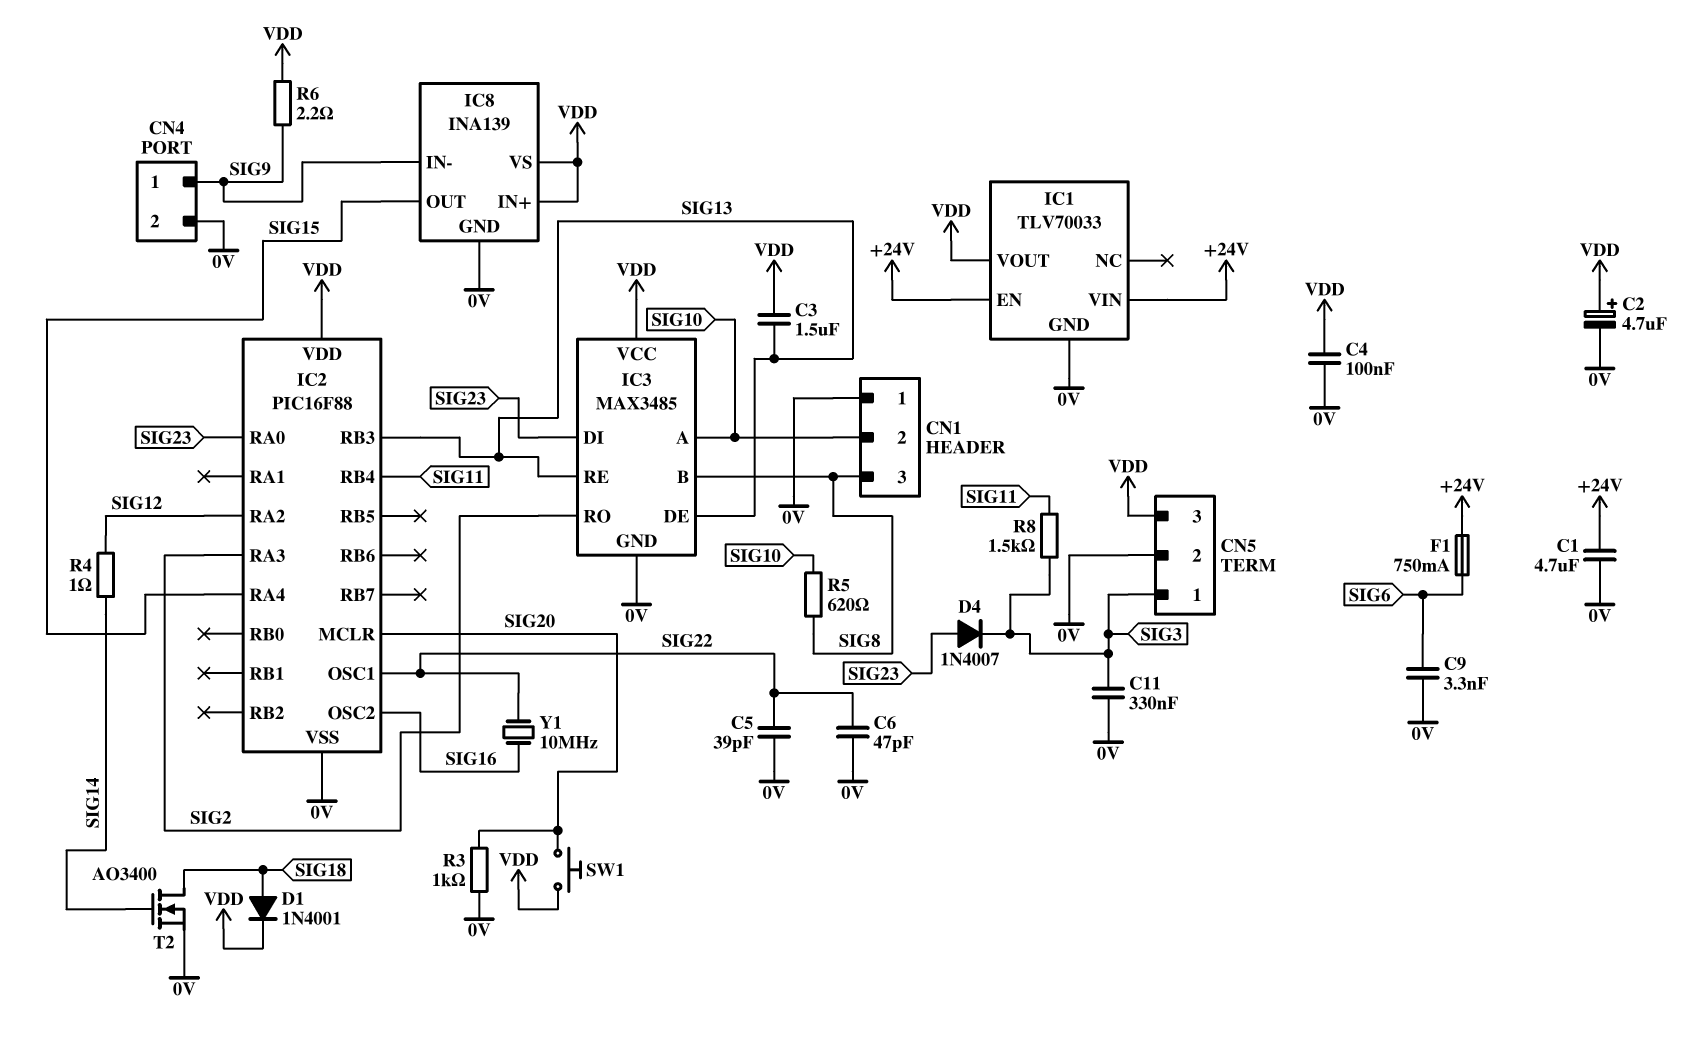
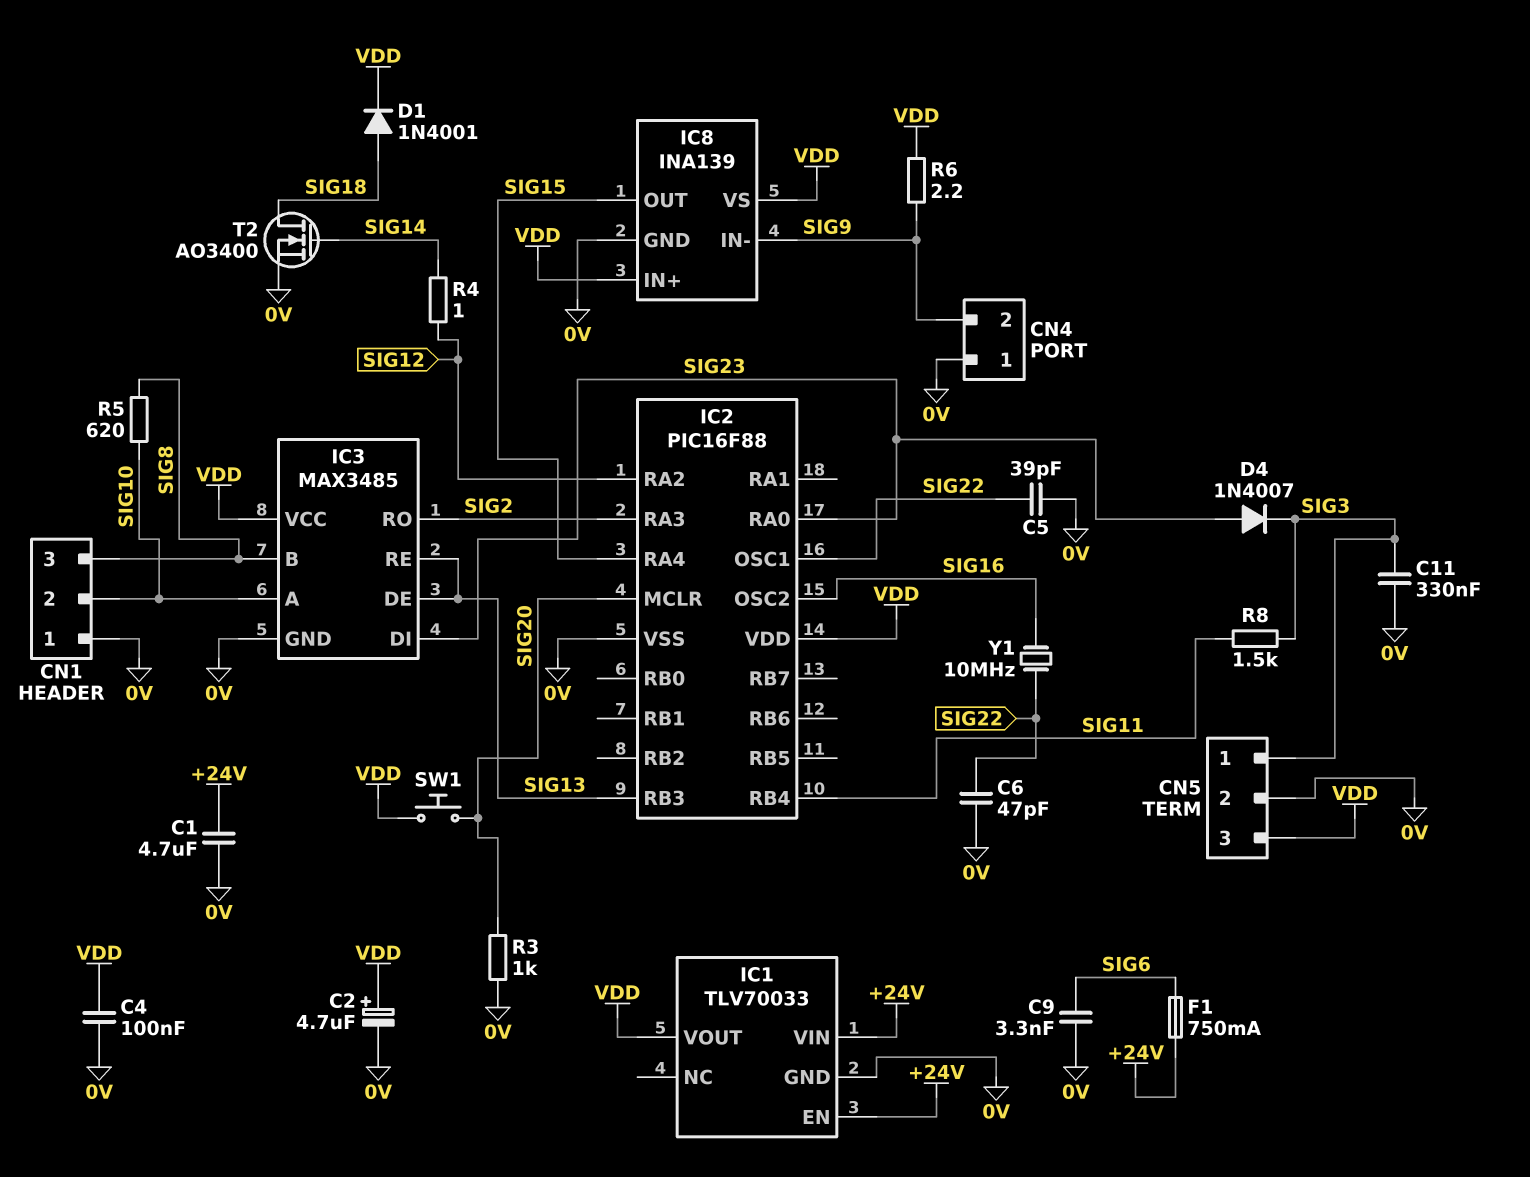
C3: 1.5uF (SIG13, VDD) -> none
CN4 pin 1: SIG9 -> 0V
CN4 pin 2: 0V -> SIG9

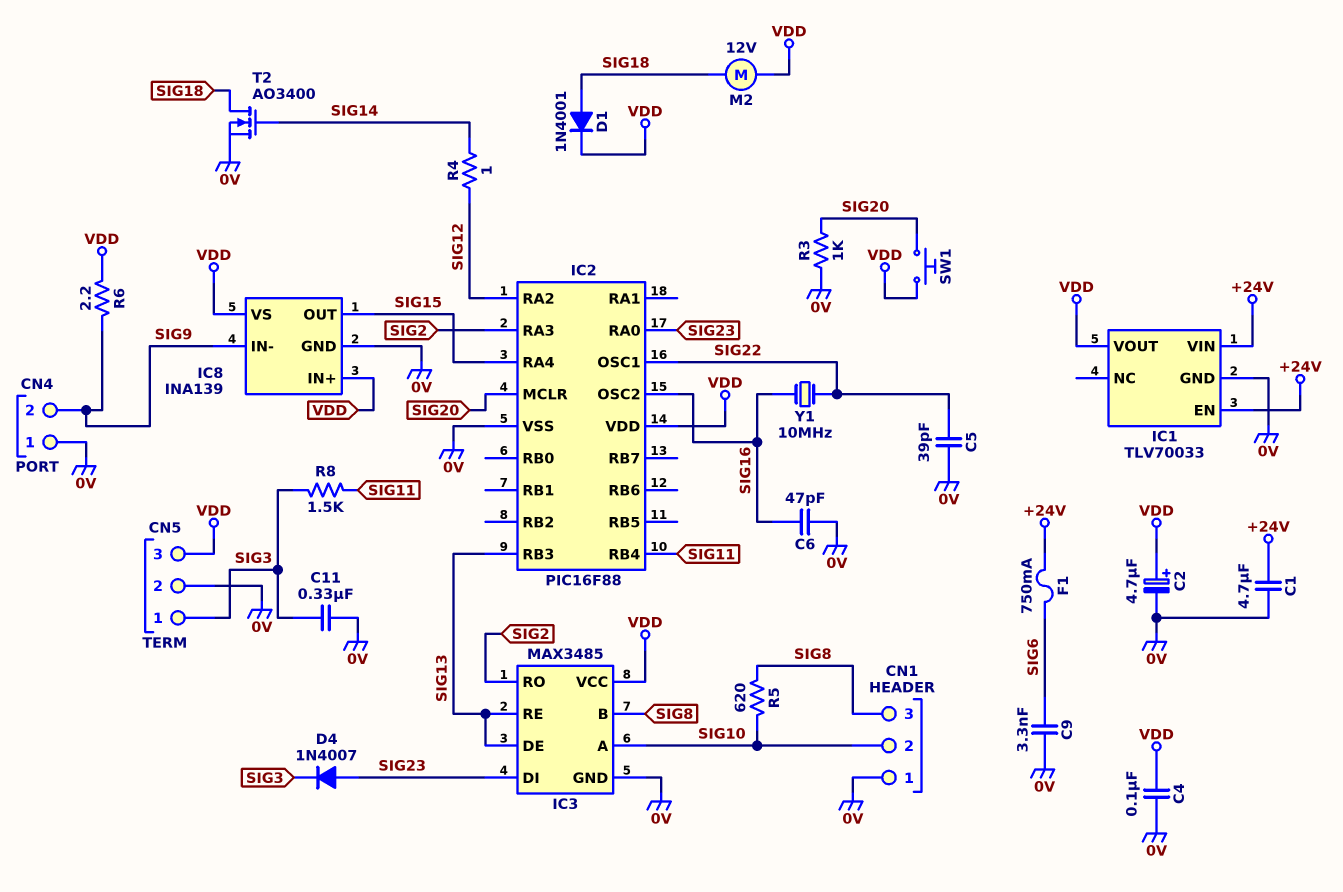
C6: 47pF (0V, SIG22) -> 47pF (0V, SIG16)
M2: none -> motor 12V (SIG18, VDD)

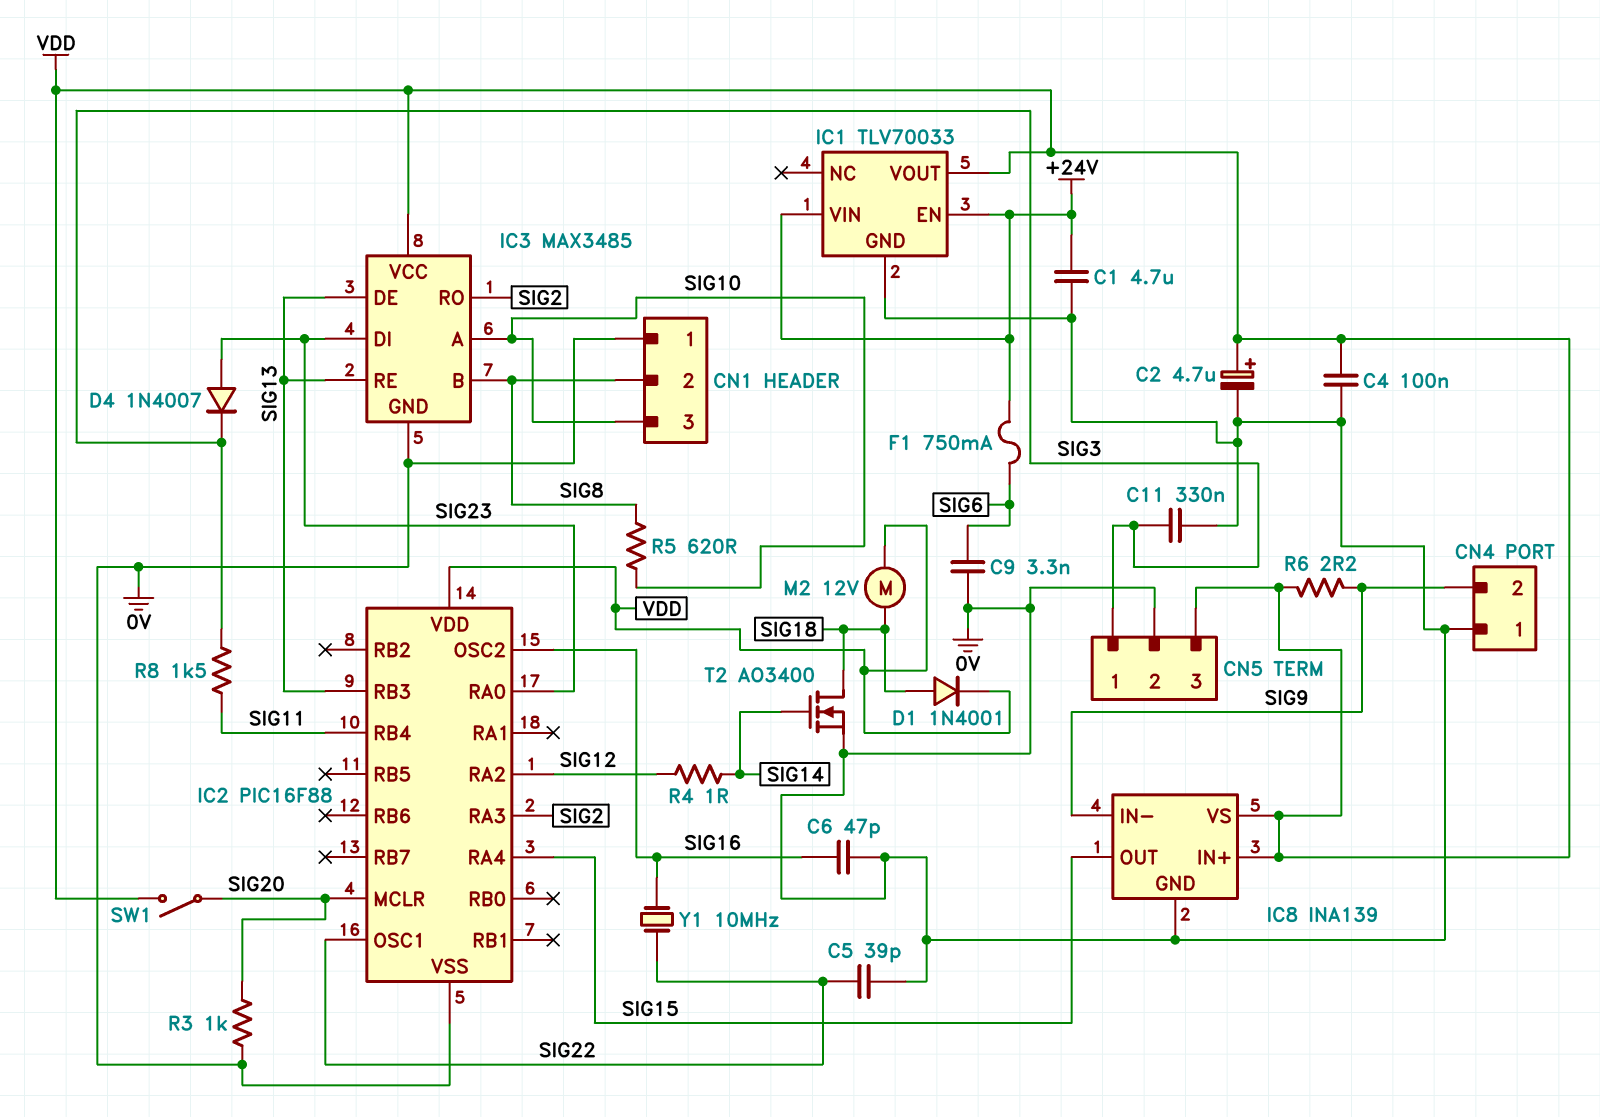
CN1 pin 2: SIG10 -> SIG8
CN1 pin 3: SIG8 -> SIG10
SW1: button (SIG20, VDD) -> switch (SIG20, VDD)

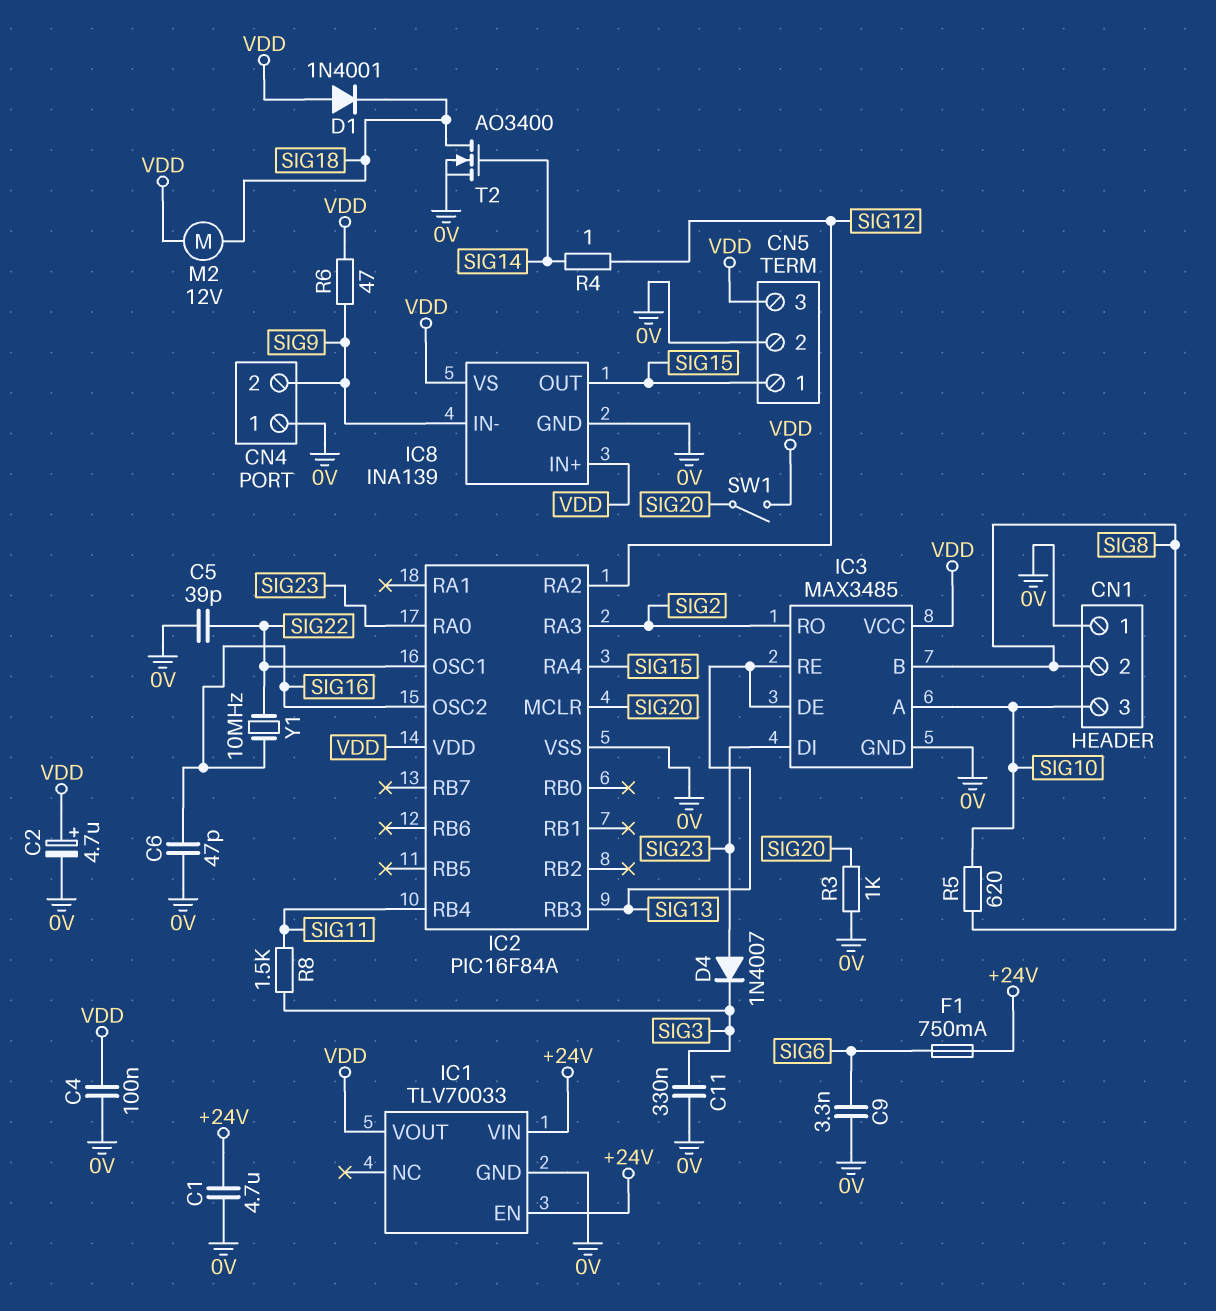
CN5 pin 1: SIG3 -> SIG15
D1: diode 1N4001 (A SIG18, K VDD) -> diode 1N4001 (A VDD, K SIG18)
IC2: PIC16F88 -> PIC16F84A
R6: 2.2 (SIG9, VDD) -> 47 (SIG9, VDD)

